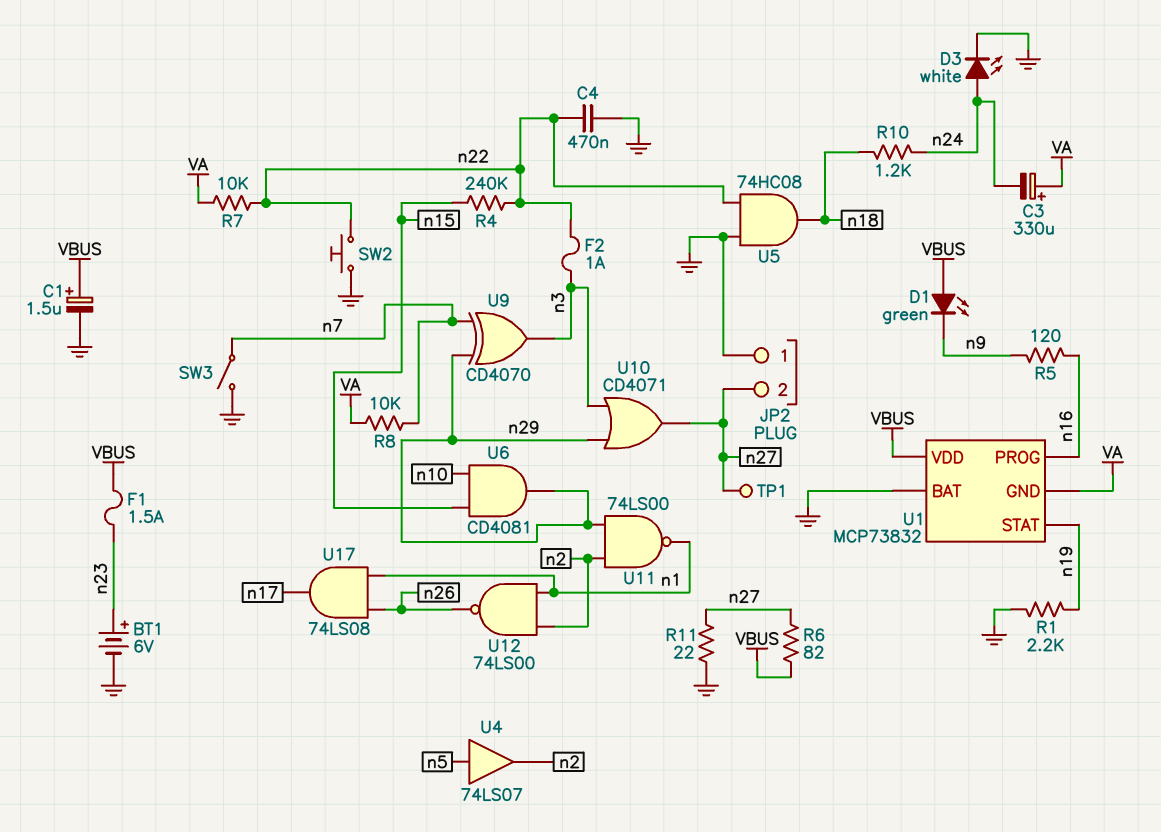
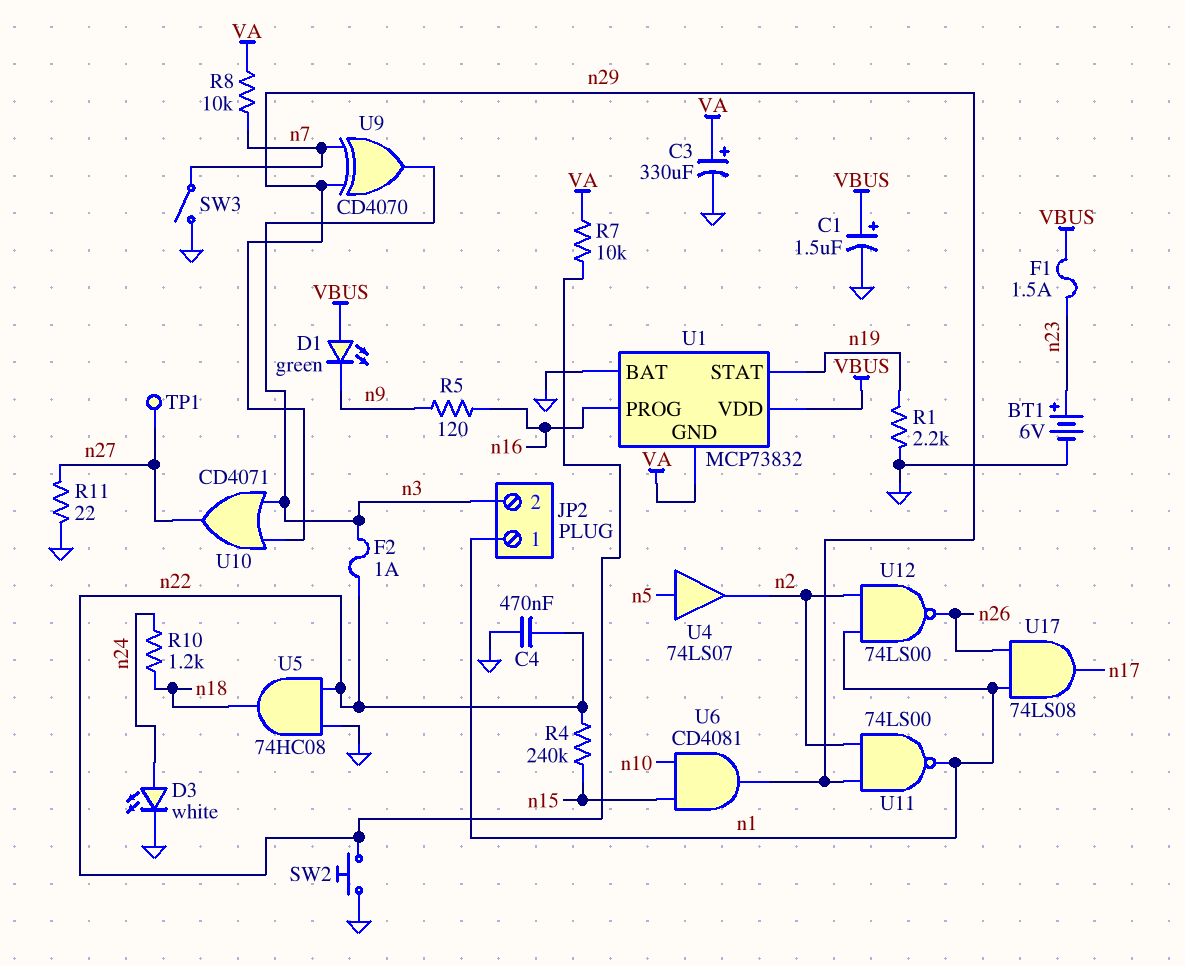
C3: 330uF (plus VA, minus n24) -> 330uF (plus VA, minus GND)
JP2 pin 1: GND -> n1
JP2 pin 2: n27 -> n3
R6: 82 (VBUS, n27) -> none

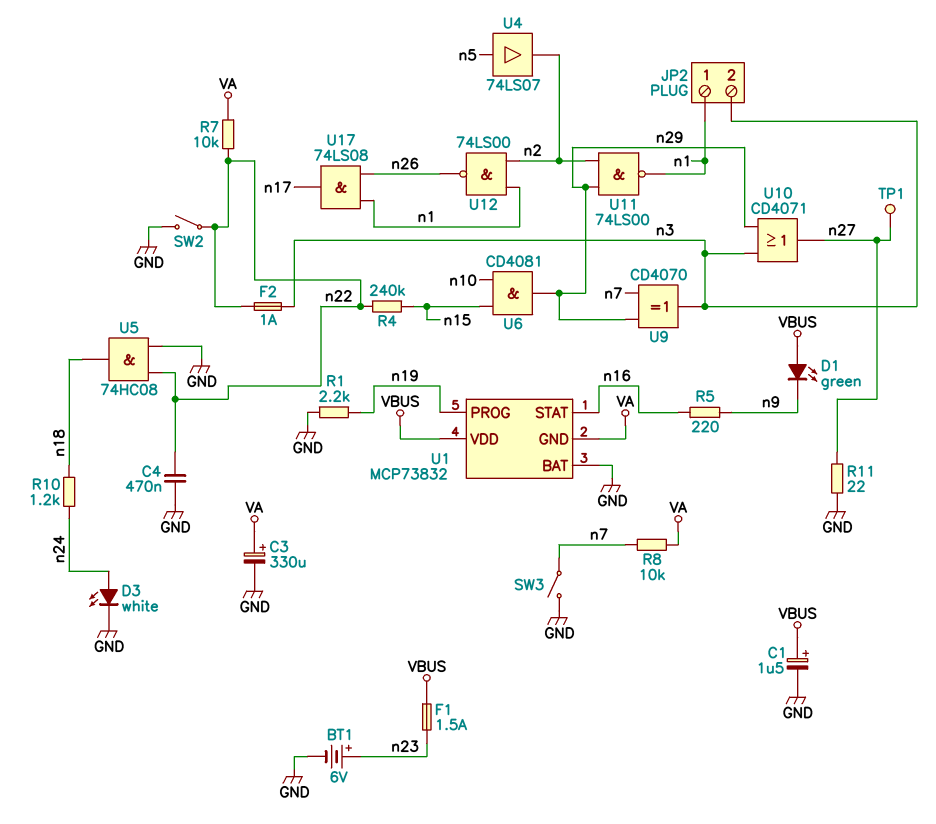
R5: 120 (n9, n16) -> 220 (n9, n16)
SW2: button (GND, n22) -> switch (GND, n22)
U1 pin PROG: n16 -> n19
U1 pin STAT: n19 -> n16

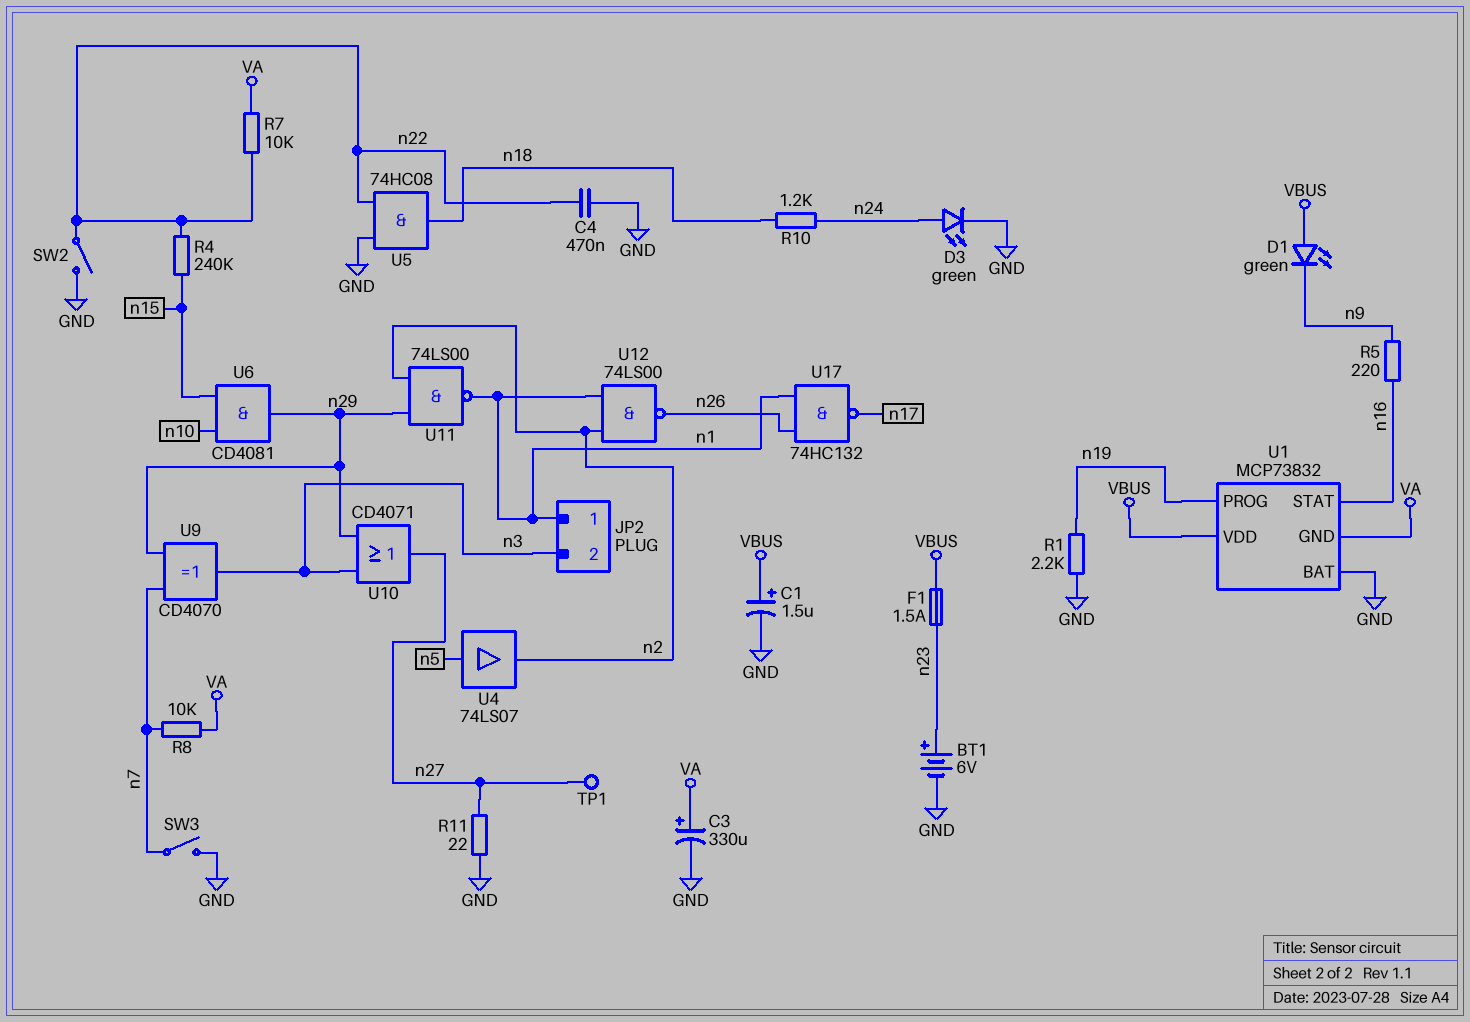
D3: LED white (A n24, K GND) -> LED green (A n24, K GND)
F2: 1A (n3, n22) -> none
U17: AND 74LS08 (in n1, in n26, out n17) -> NAND 74HC132 (in n1, in n26, out n17)

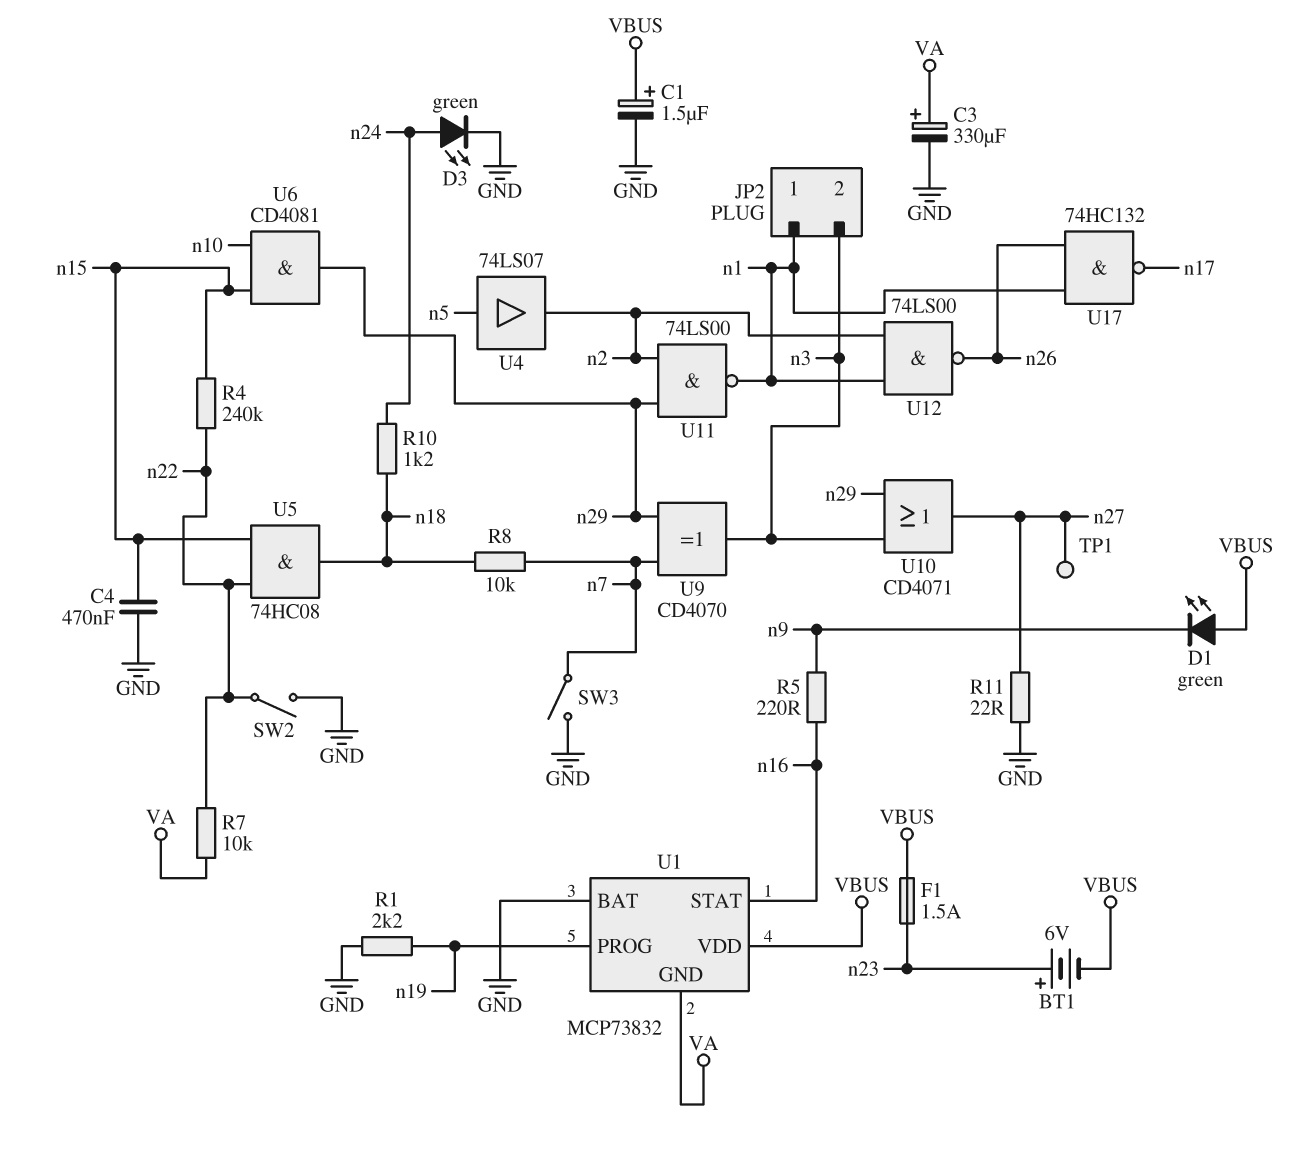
BT1: 6V (plus n23, minus GND) -> 6V (plus n23, minus VBUS)
C4: 470nF (GND, n22) -> 470nF (GND, n15)
R8: 10k (VA, n7) -> 10k (n7, n18)
U5: AND 74HC08 (in GND, in n22, out n18) -> AND 74HC08 (in n15, in n22, out n18)

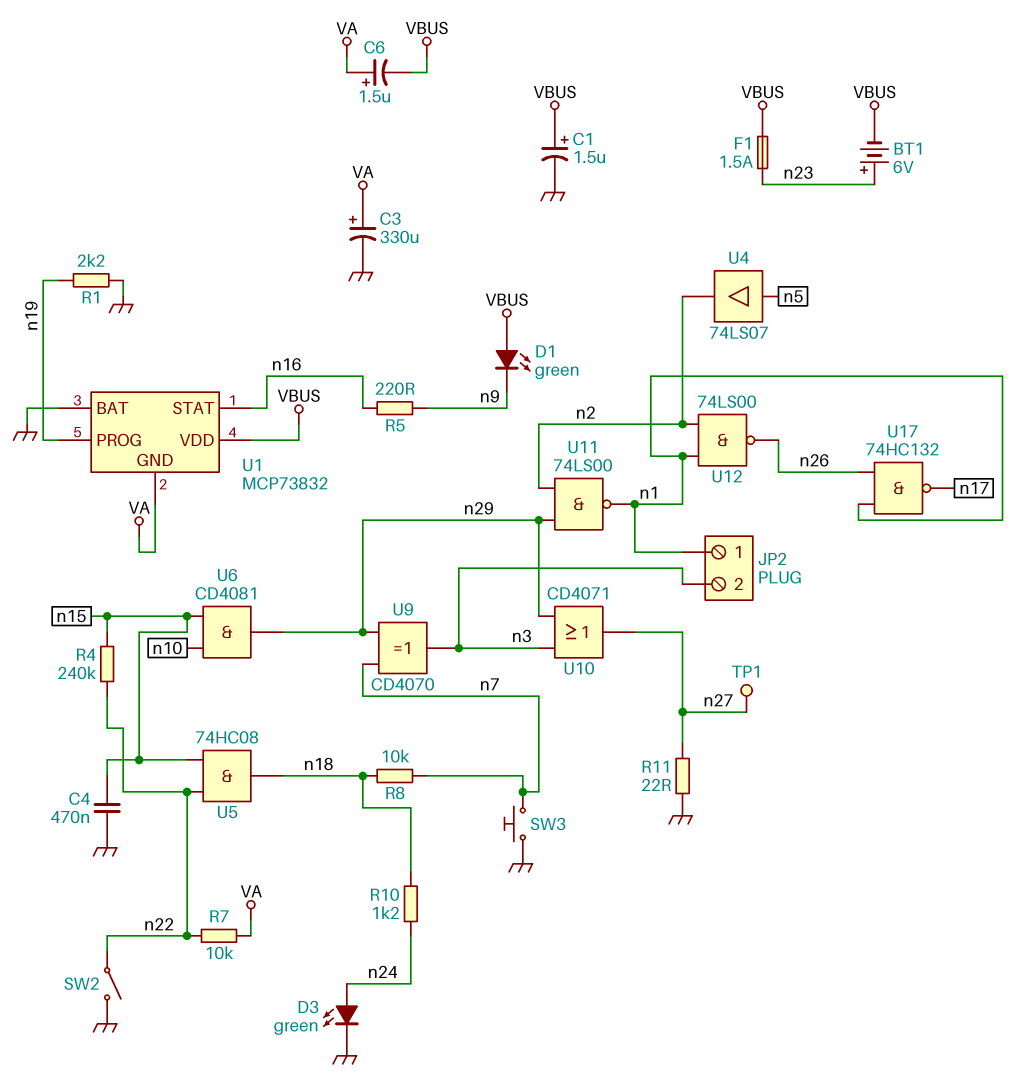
C6: none -> 1.5uF (plus VA, minus VBUS)
SW3: switch (GND, n7) -> button (GND, n7)

